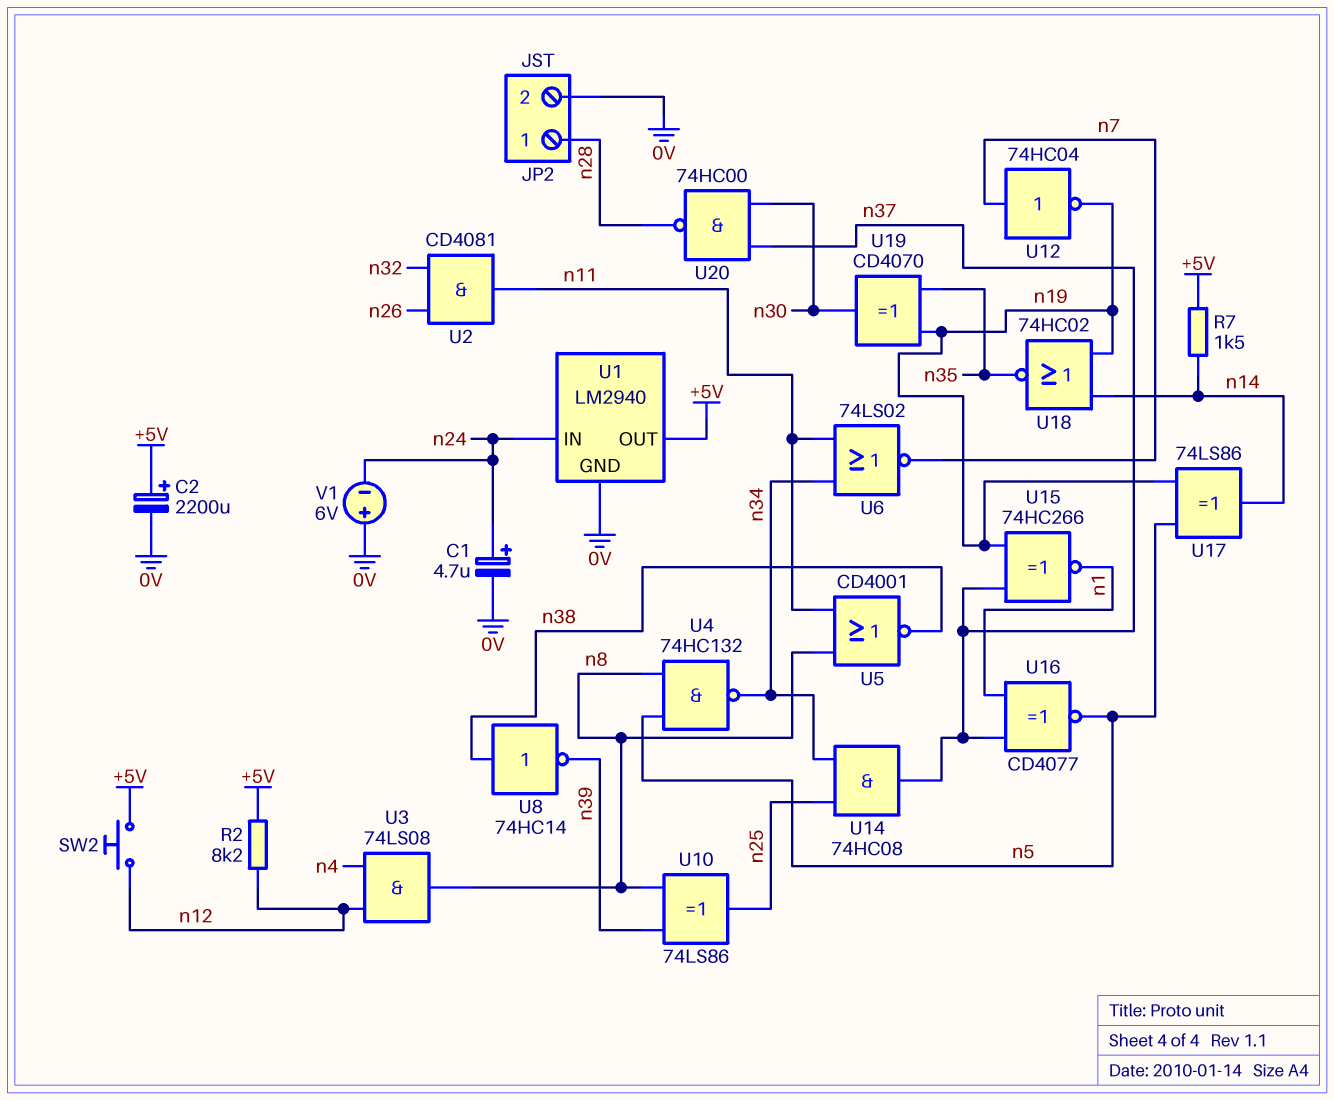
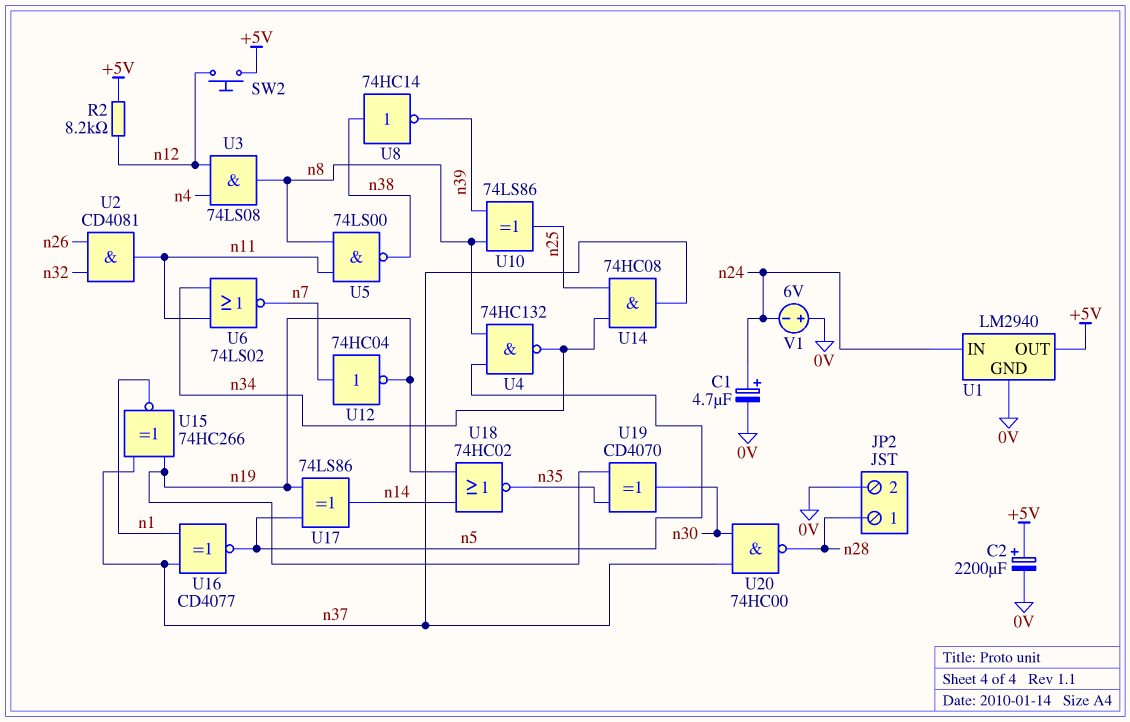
R7: 1.5k (+5V, n14) -> none
U5: NOR CD4001 (in n8, in n11, out n38) -> NAND 74LS00 (in n8, in n11, out n38)

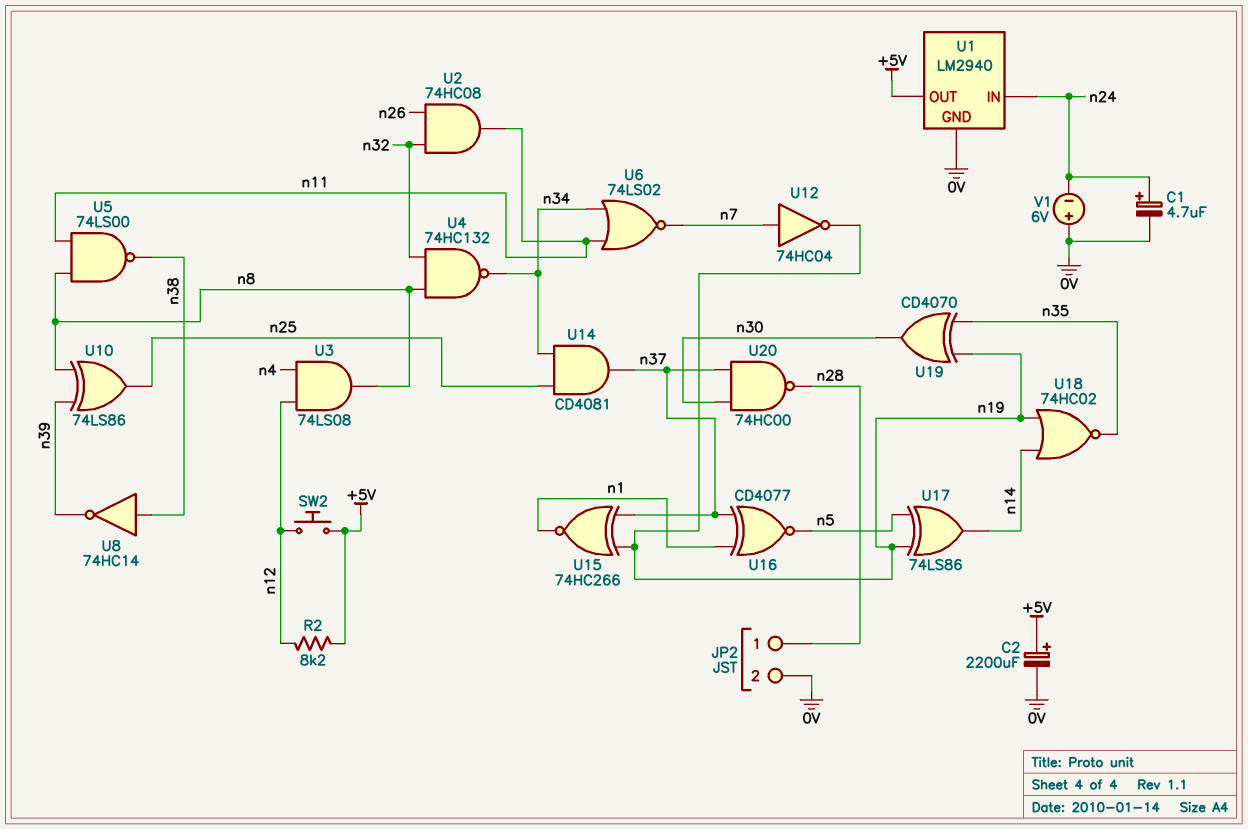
U2: AND CD4081 (in n26, in n32, out n11) -> AND 74HC08 (in n26, in n32, out n11)
U4: NAND 74HC132 (in n5, in n8, out n34) -> NAND 74HC132 (in n8, in n32, out n34)
U14: AND 74HC08 (in n25, in n34, out n37) -> AND CD4081 (in n25, in n34, out n37)

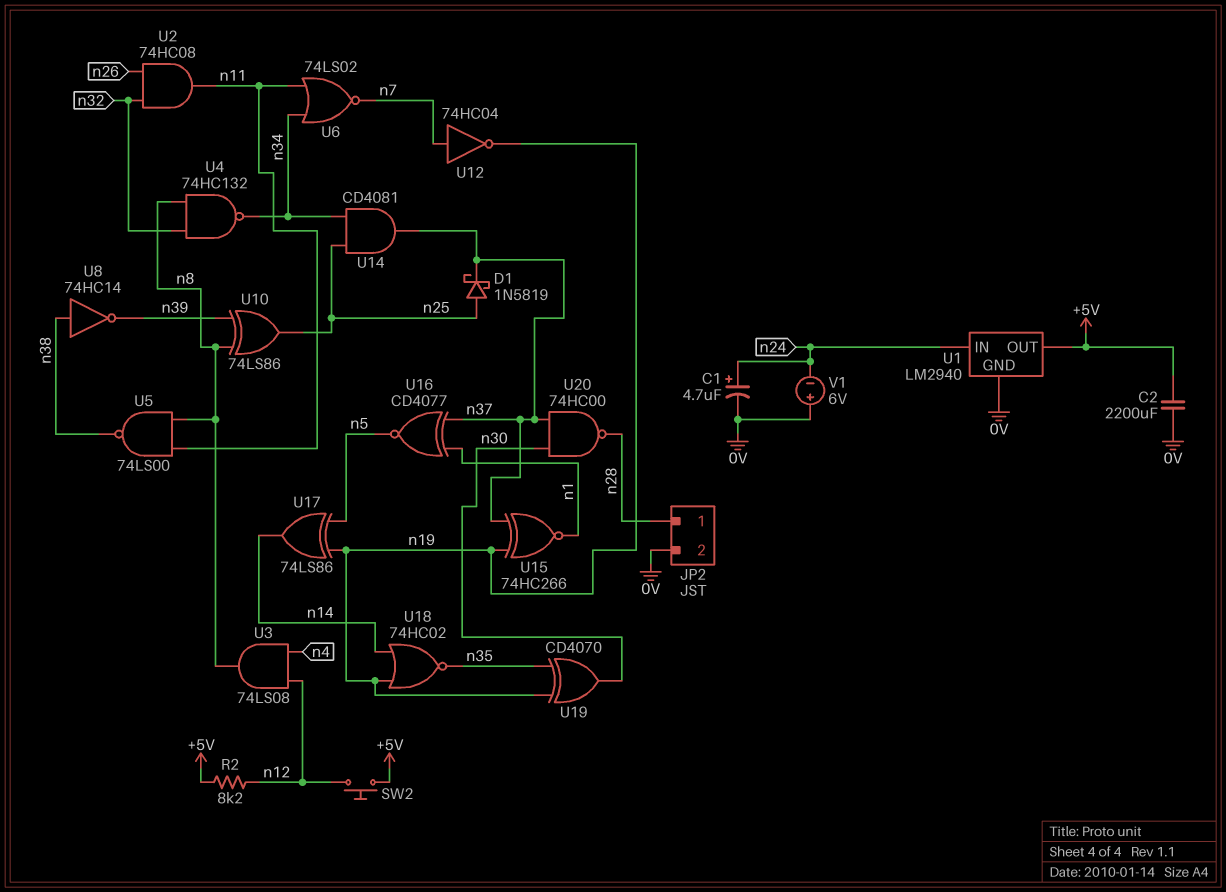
C2: 2200uF (plus +5V, minus 0V) -> 2200uF (+5V, 0V)
D1: none -> schottky 1N5819 (A n25, K n37)

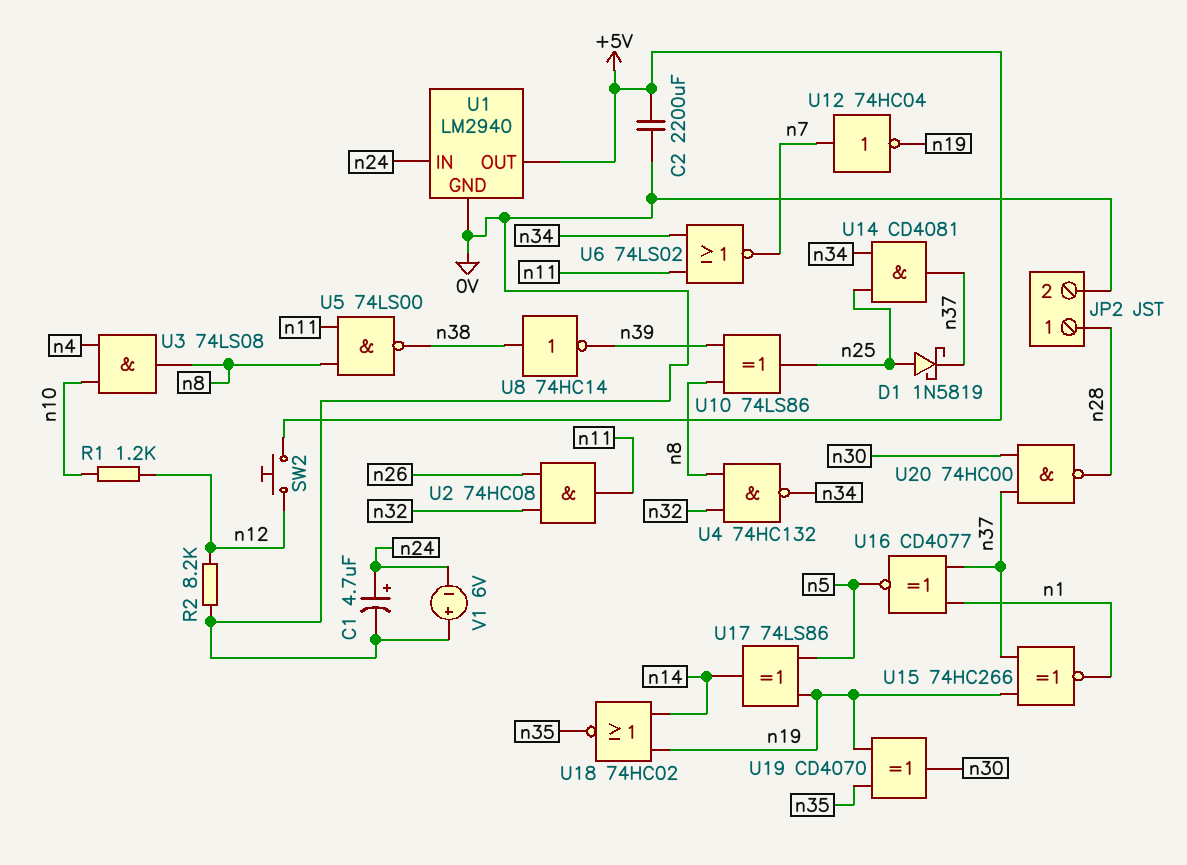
R1: none -> 1.2k (n10, n12)
R2: 8.2k (+5V, n12) -> 8.2k (0V, n12)
U3: AND 74LS08 (in n4, in n12, out n8) -> AND 74LS08 (in n4, in n10, out n8)

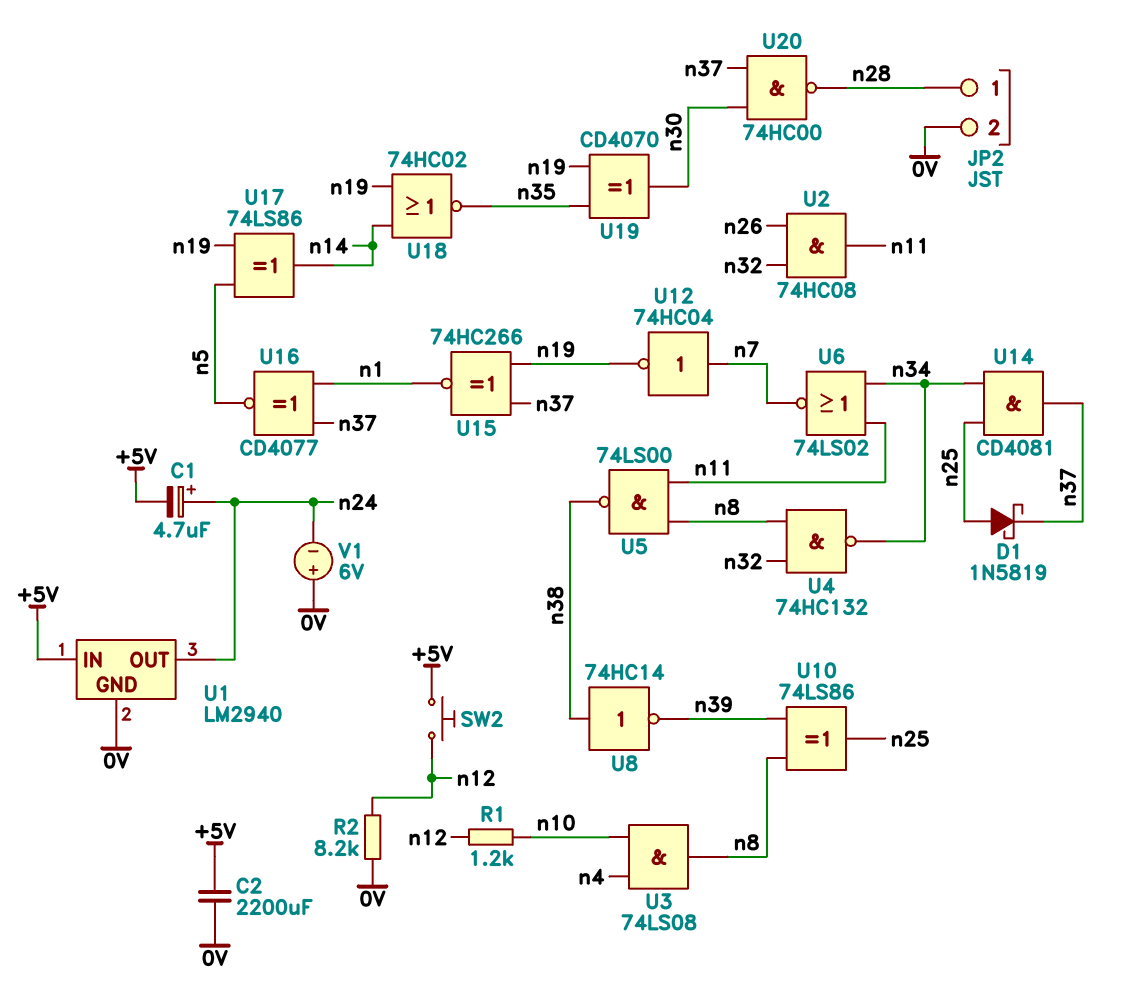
C1: 4.7uF (plus n24, minus 0V) -> 4.7uF (plus n24, minus +5V)
U1 pin IN: n24 -> +5V
U1 pin OUT: +5V -> n24

